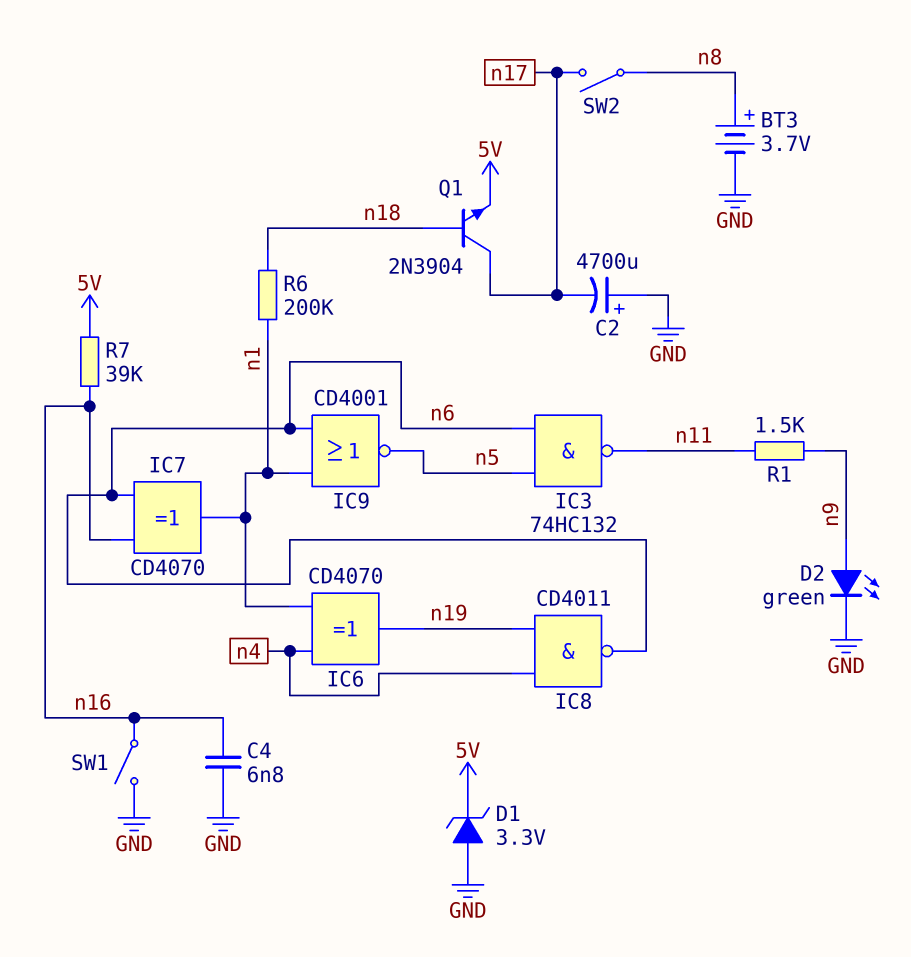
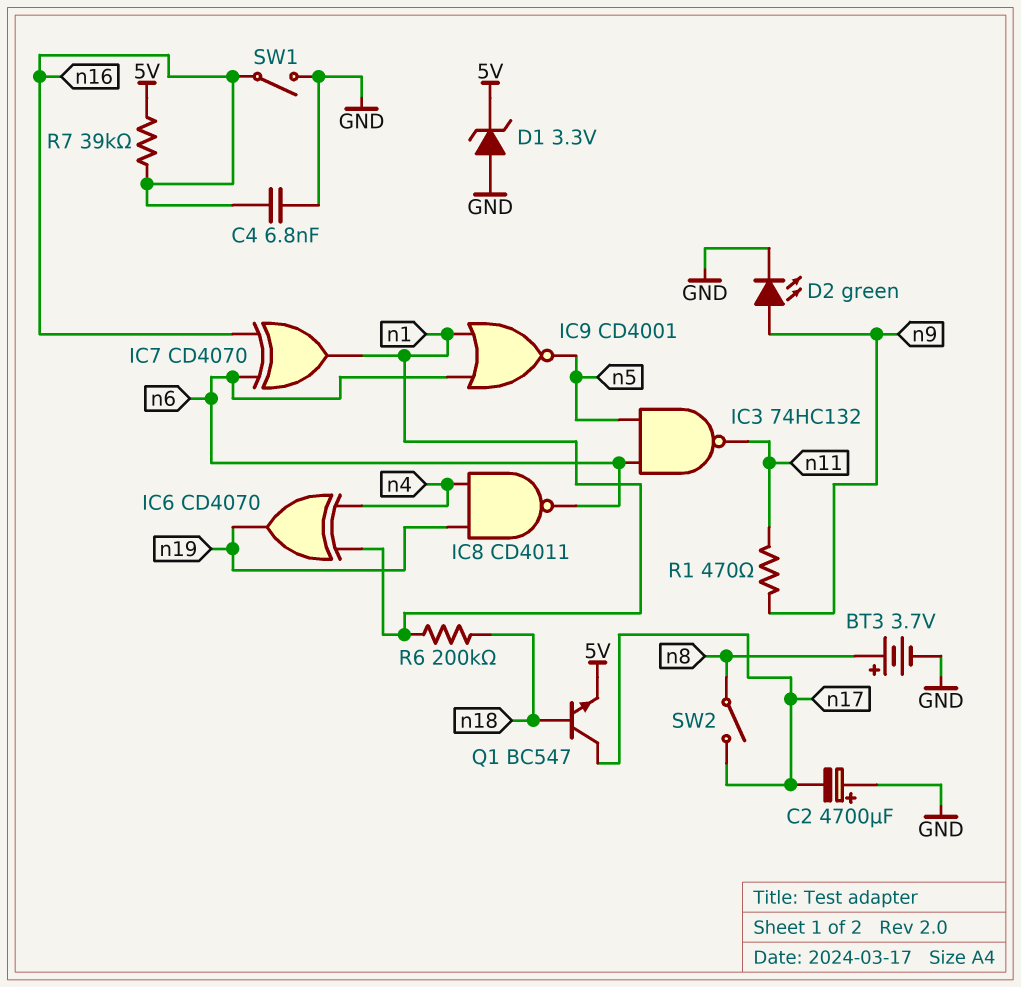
Q1: NPN 2N3904 (B n18, C n17, E 5V) -> NPN BC547 (B n18, C n17, E 5V)
R1: 1.5k (n9, n11) -> 470 (n9, n11)

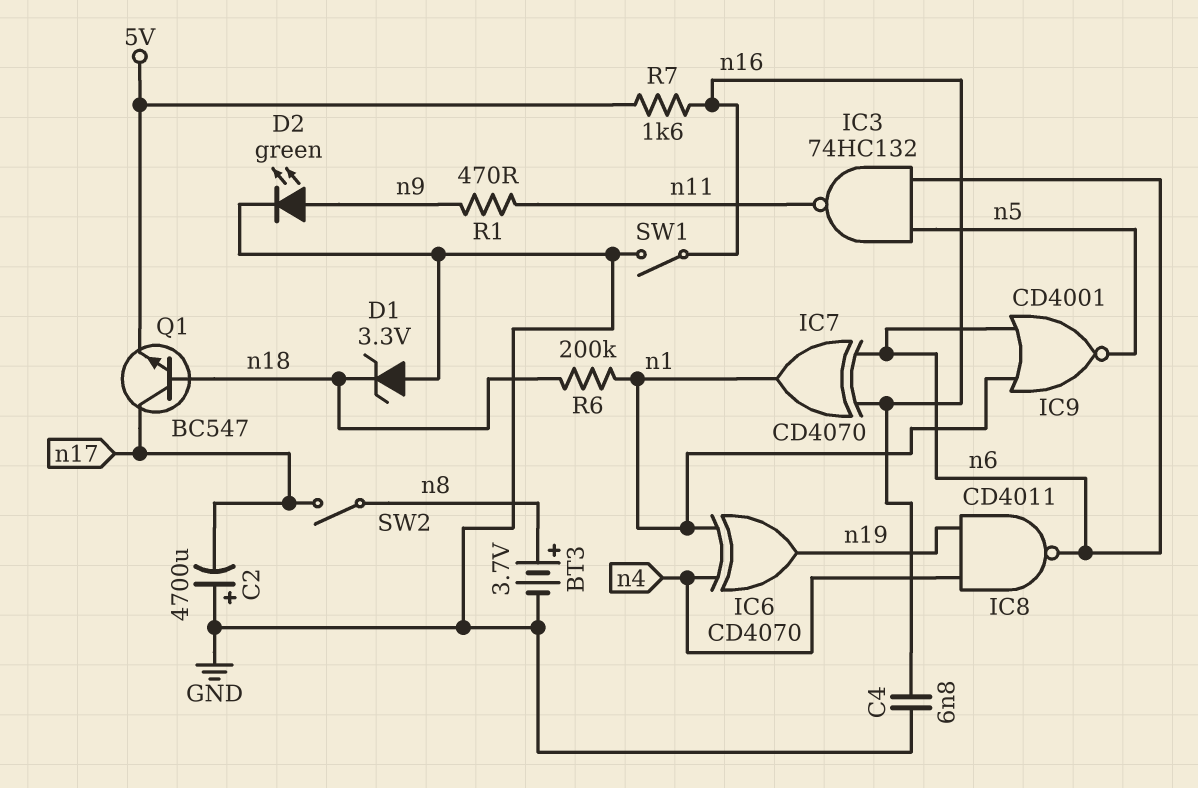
D1: zener 3.3V (A GND, K 5V) -> zener 3.3V (A GND, K n18)
R7: 39k (5V, n16) -> 1.6k (5V, n16)

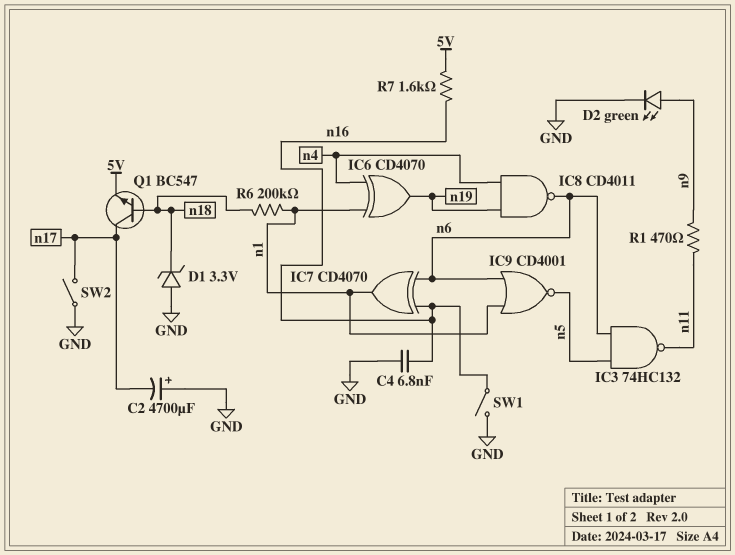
BT3: 3.7V (plus n8, minus GND) -> none
SW2: switch (n8, n17) -> switch (GND, n17)

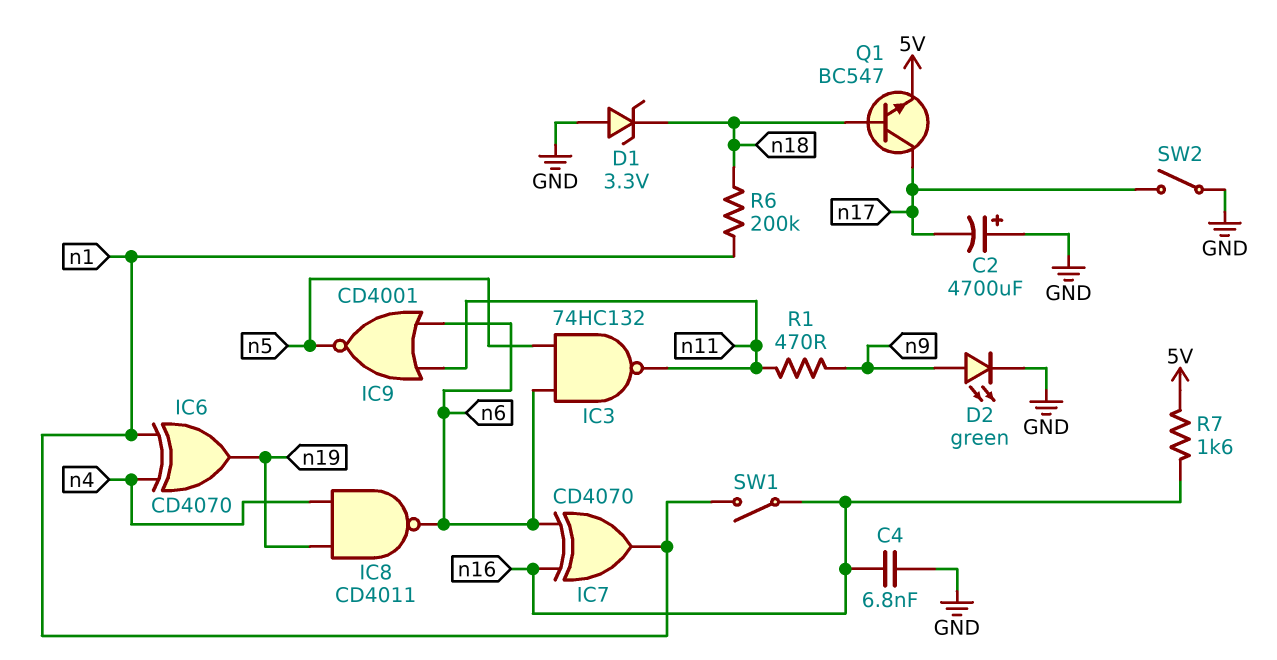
IC9: NOR CD4001 (in n1, in n6, out n5) -> NOR CD4001 (in n6, in n11, out n5)
SW1: switch (GND, n16) -> switch (n1, n16)

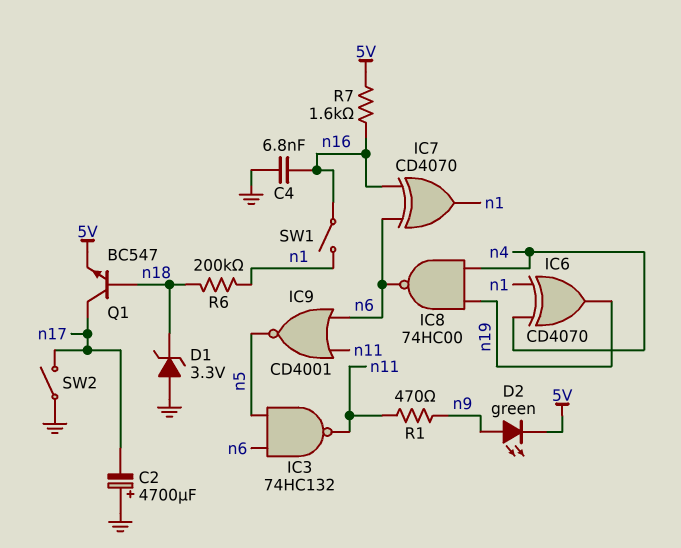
D2: LED green (A n9, K GND) -> LED green (A n9, K 5V)
IC8: NAND CD4011 (in n4, in n19, out n6) -> NAND 74HC00 (in n4, in n19, out n6)

